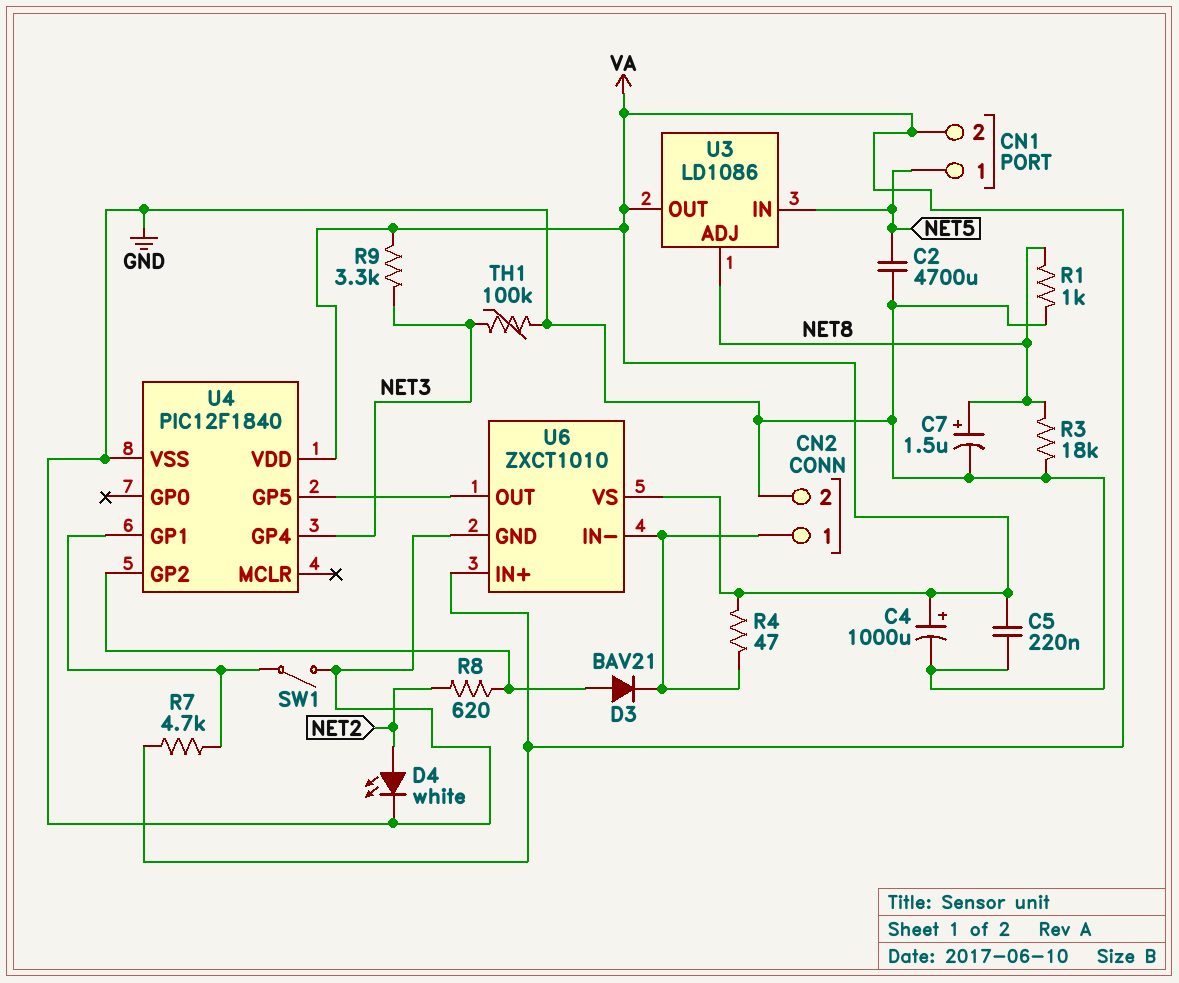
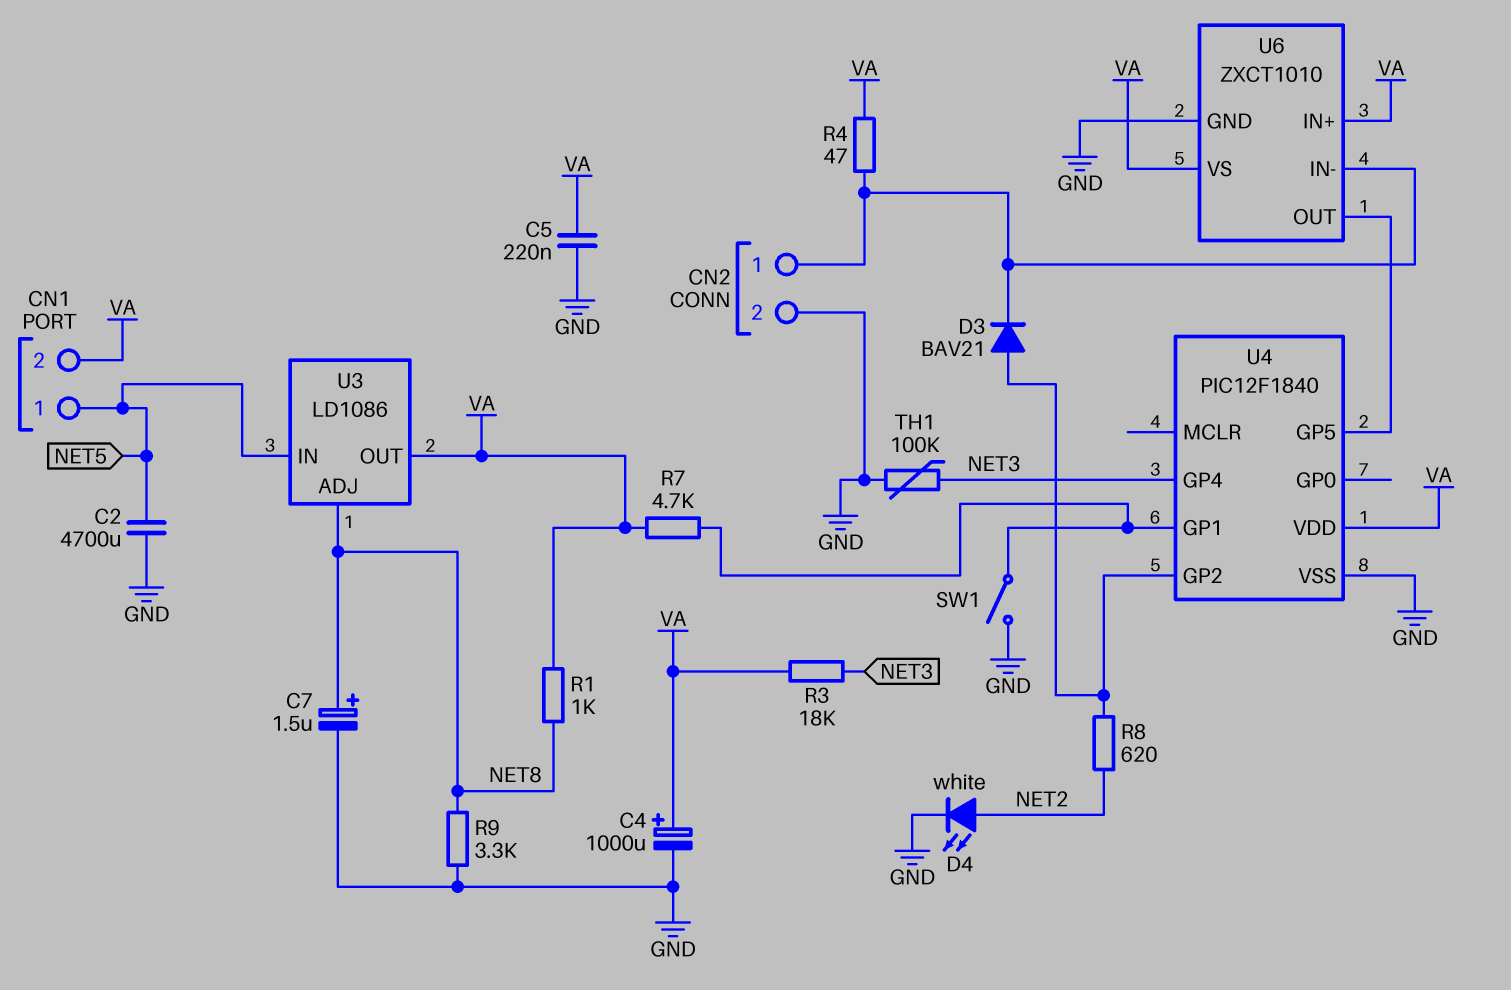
R1: 1k (GND, NET8) -> 1k (NET8, VA)
R3: 18k (GND, NET8) -> 18k (NET3, VA)
R9: 3.3k (NET3, VA) -> 3.3k (GND, NET8)

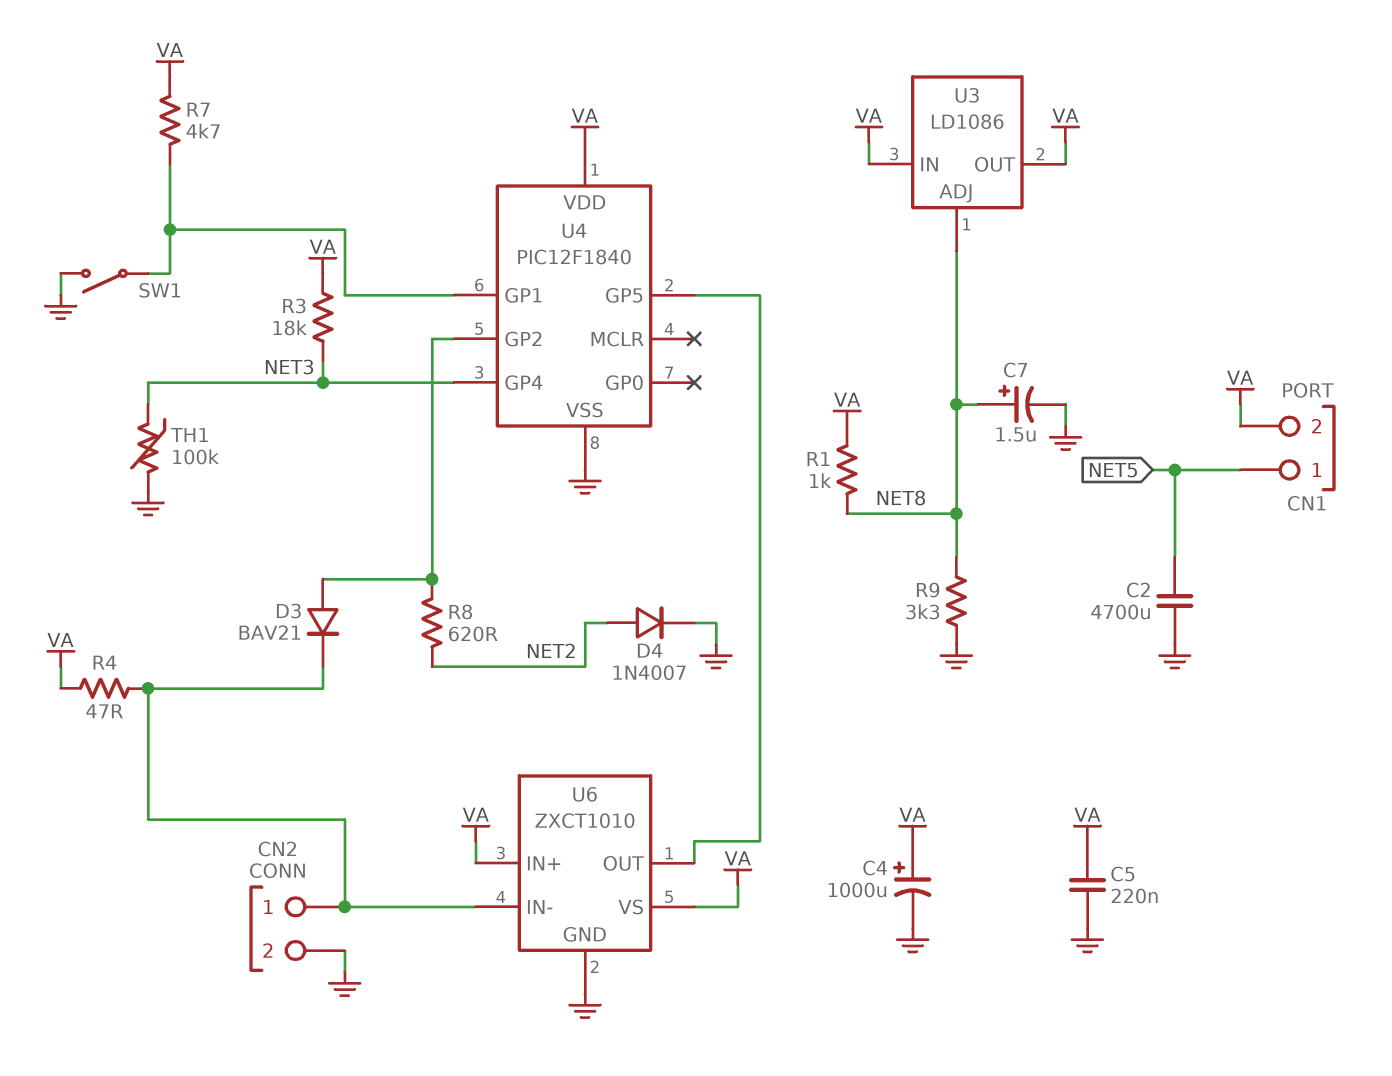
D4: LED white (A NET2, K GND) -> diode 1N4007 (A NET2, K GND)
U3 pin IN: NET5 -> VA

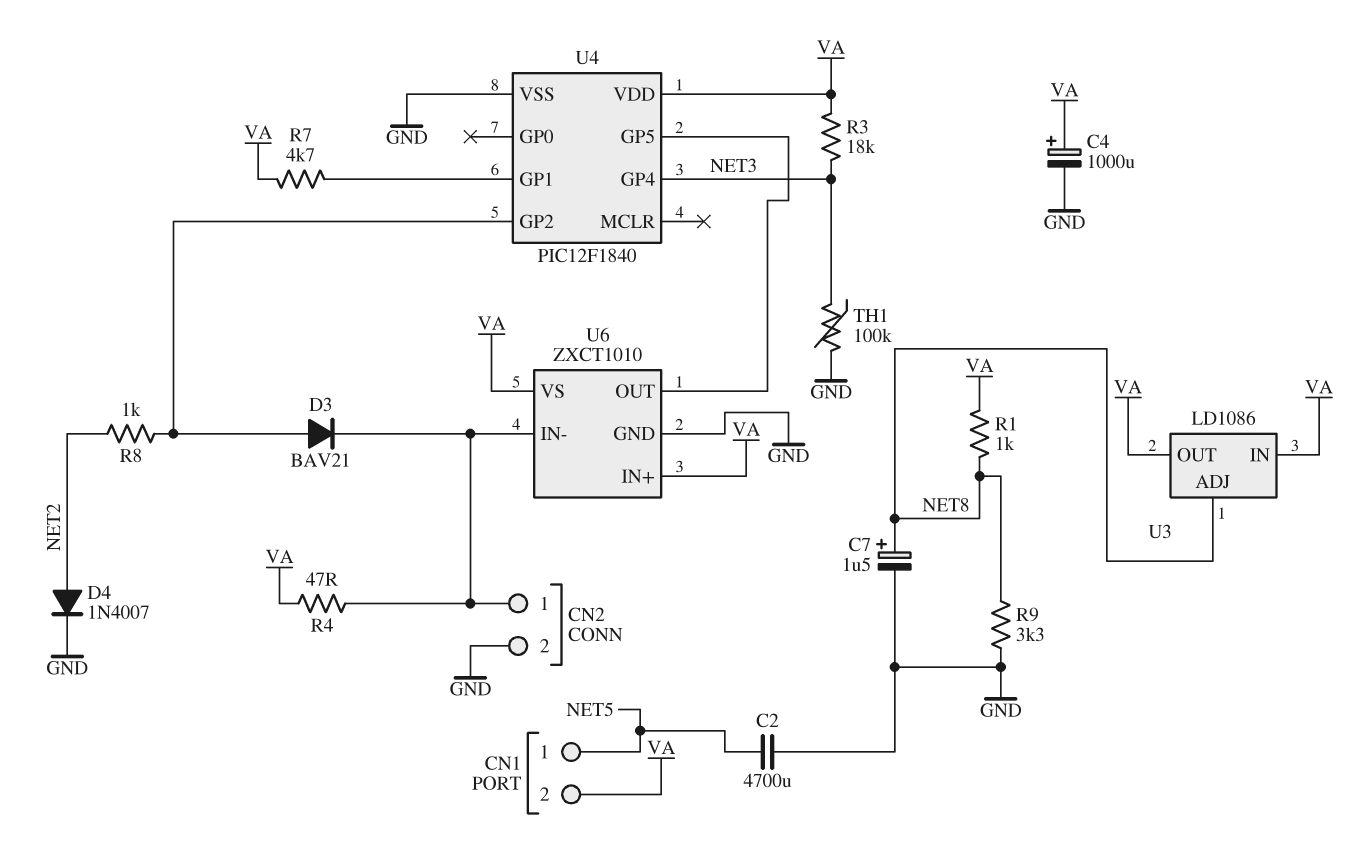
C5: 220nF (GND, VA) -> none
R8: 620 (NET2, U4/GP2) -> 1k (NET2, U4/GP2)
SW1: switch (GND, U4/GP1) -> none

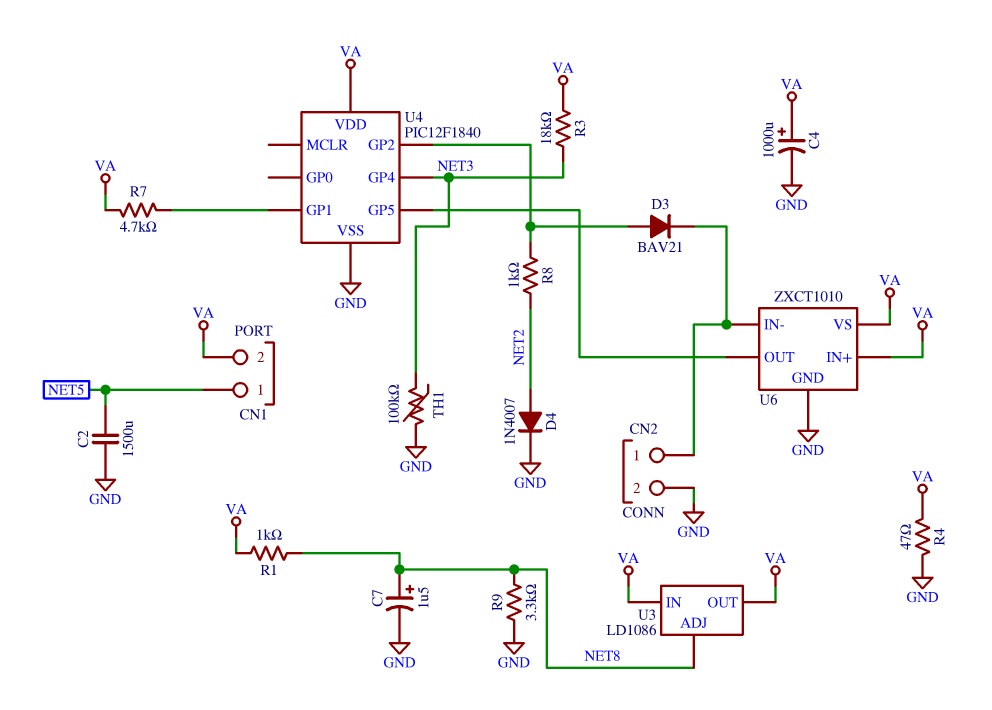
C2: 4700uF (GND, NET5) -> 1500uF (GND, NET5)
R4: 47 (CN2/1, VA) -> 47 (GND, VA)

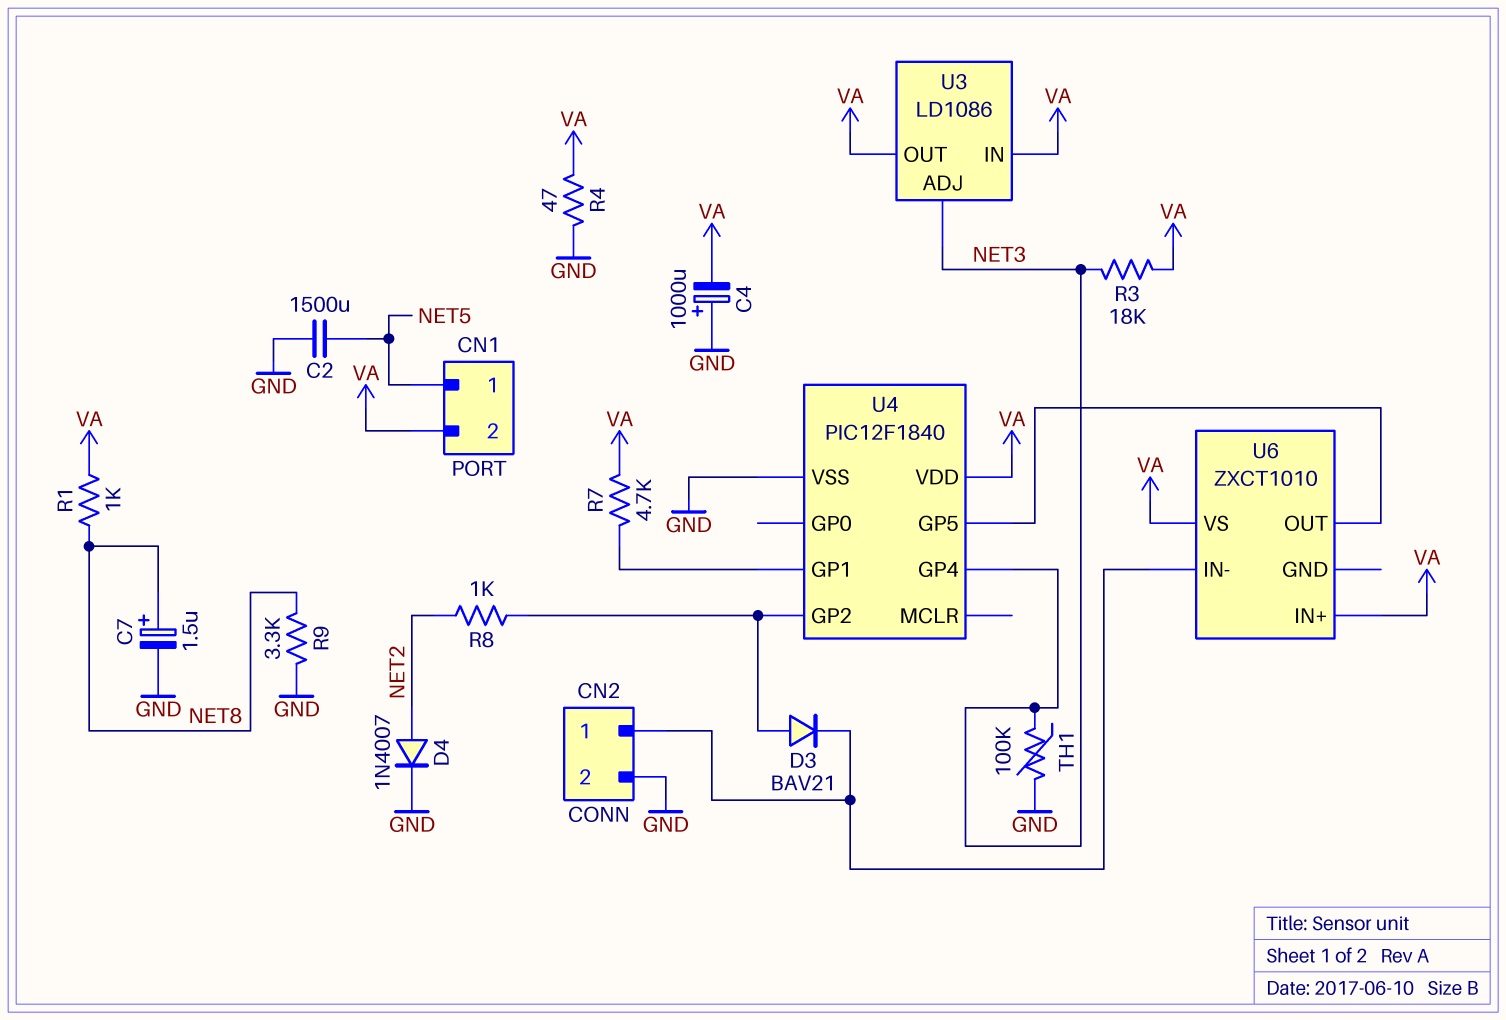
C4: 1000uF (plus VA, minus GND) -> 1000uF (plus GND, minus VA)
U3 pin ADJ: NET8 -> NET3
U6 pin GND: GND -> none

